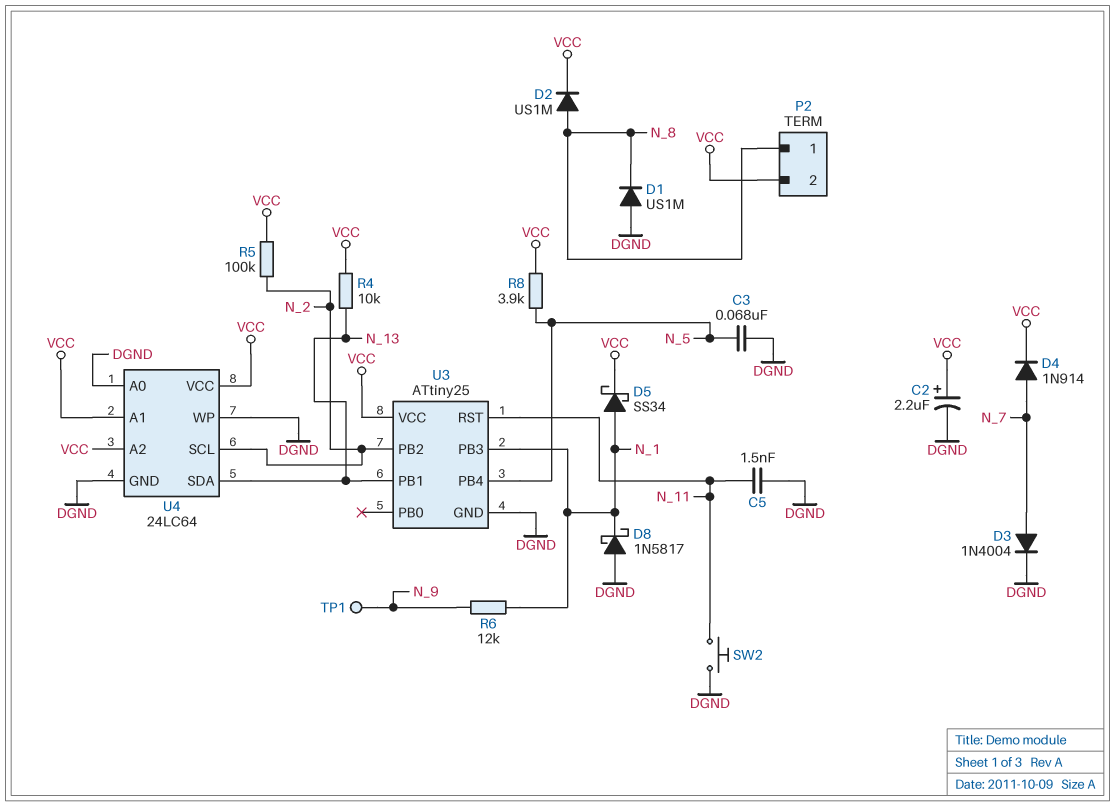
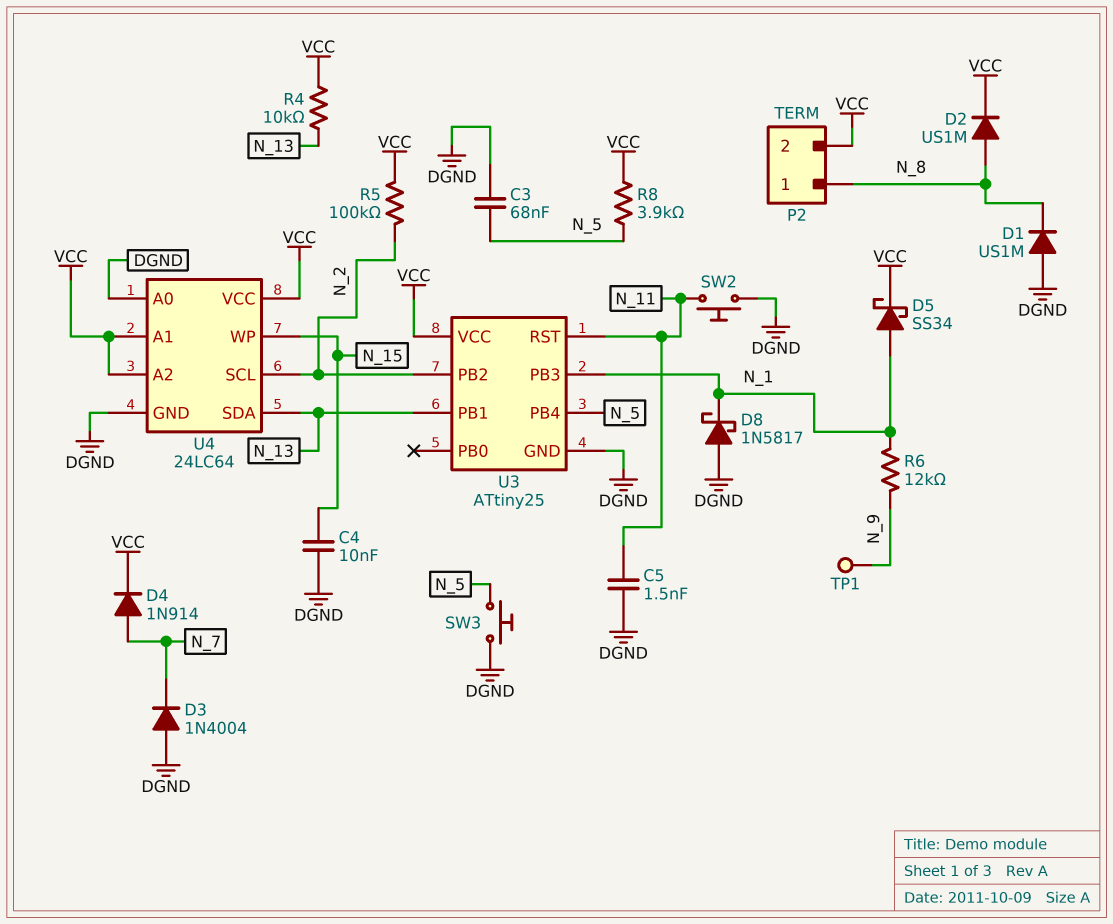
C2: 2.2uF (plus VCC, minus DGND) -> none
C4: none -> 10nF (DGND, N_15)
D3: diode 1N4004 (A N_7, K DGND) -> diode 1N4004 (A DGND, K N_7)
SW3: none -> button (DGND, N_5)
U4 pin WP: DGND -> N_15

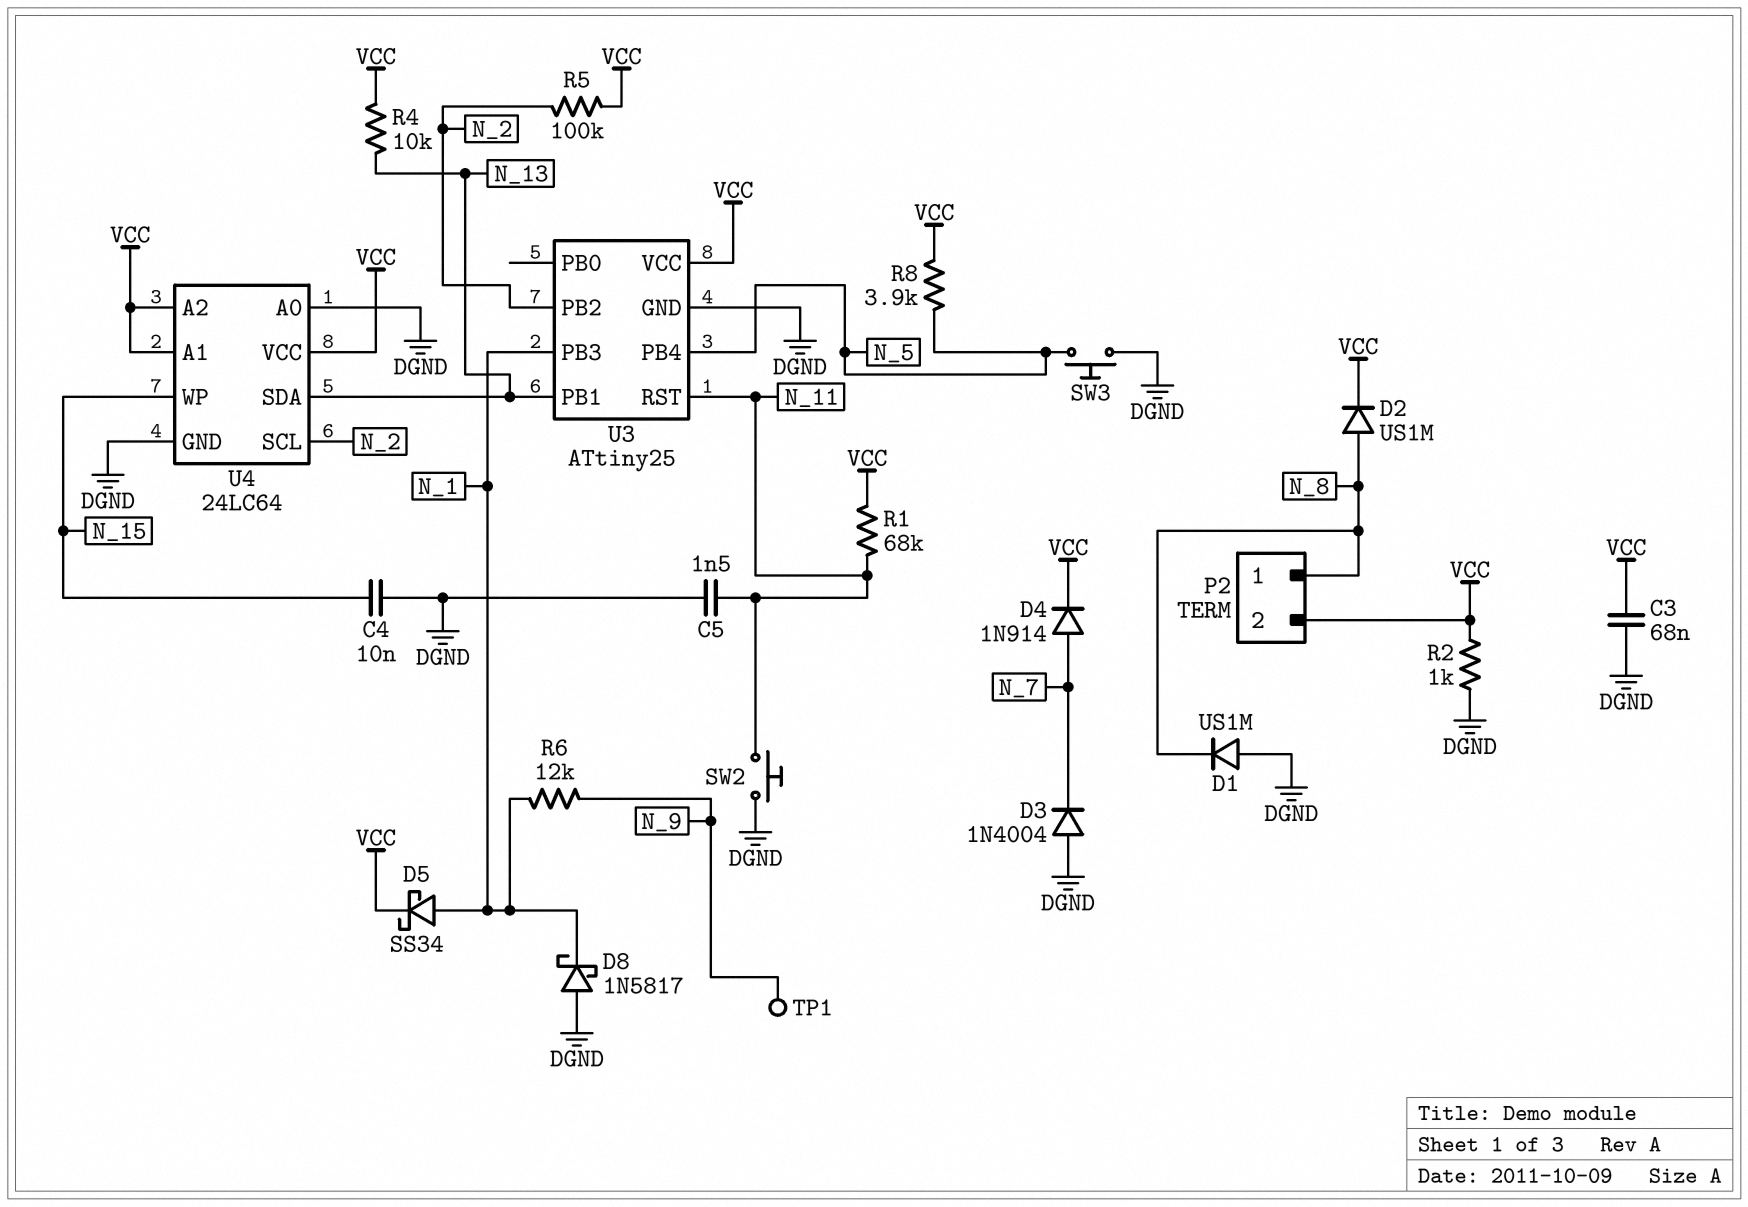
C3: 68nF (DGND, N_5) -> 68nF (DGND, VCC)
R1: none -> 68k (N_11, VCC)
R2: none -> 1k (DGND, VCC)

